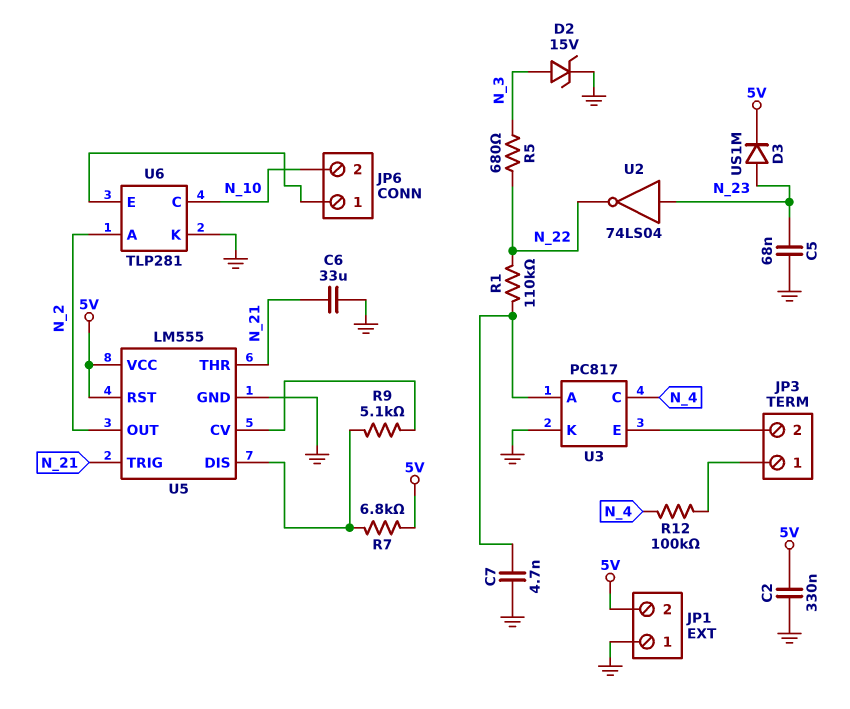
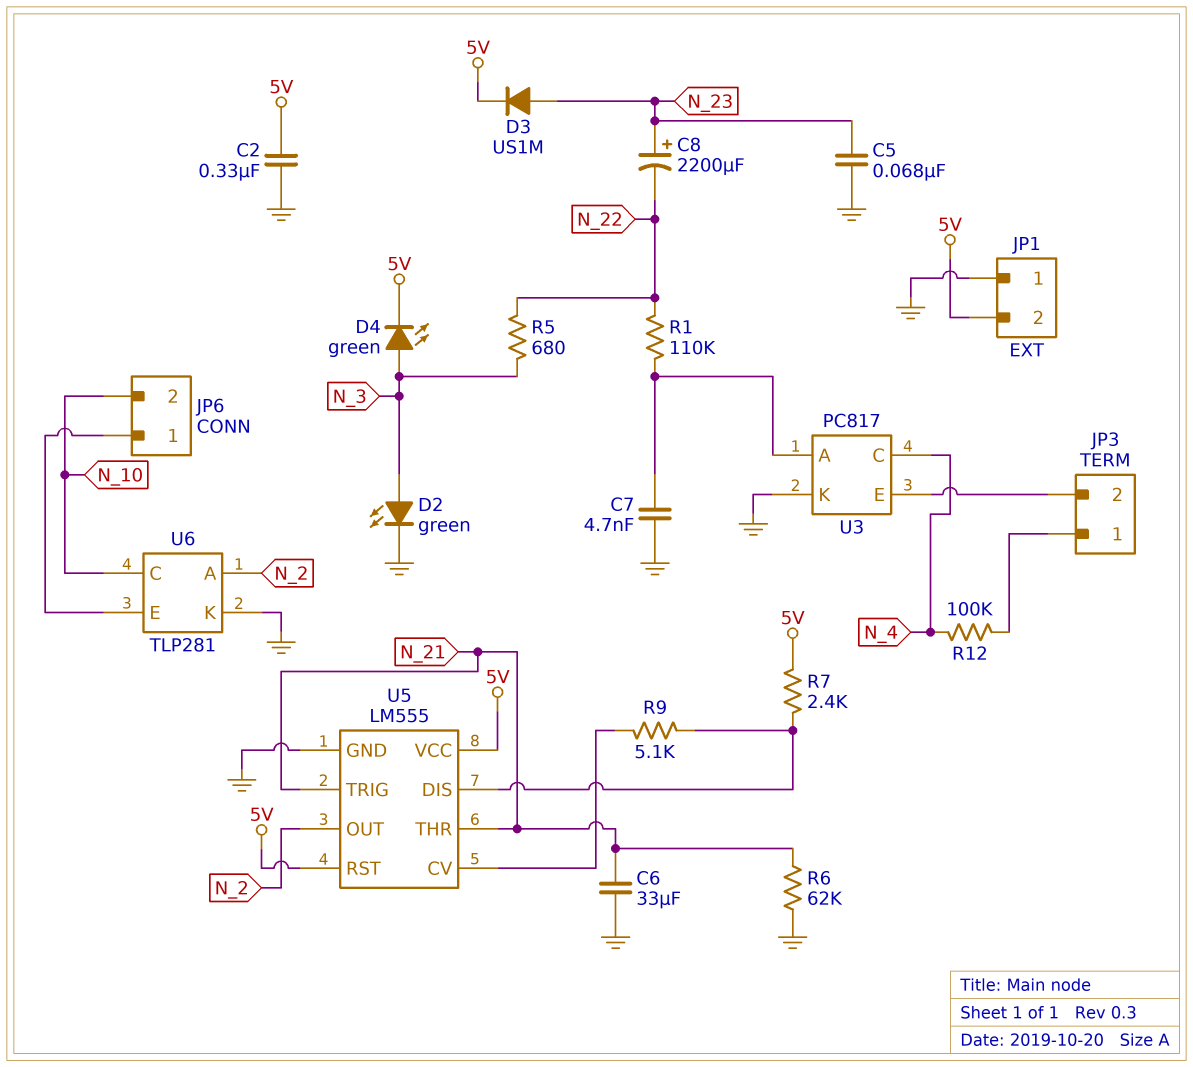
C8: none -> 2200uF (plus N_23, minus N_22)
D2: zener 15V (A N_3, K GND) -> LED green (A N_3, K GND)
D4: none -> LED green (A N_3, K 5V)
R6: none -> 62k (GND, N_21)
R7: 6.8k (5V, U5/DIS) -> 2.4k (5V, U5/DIS)
U2: NOT 74LS04 (in N_23, out N_22) -> none

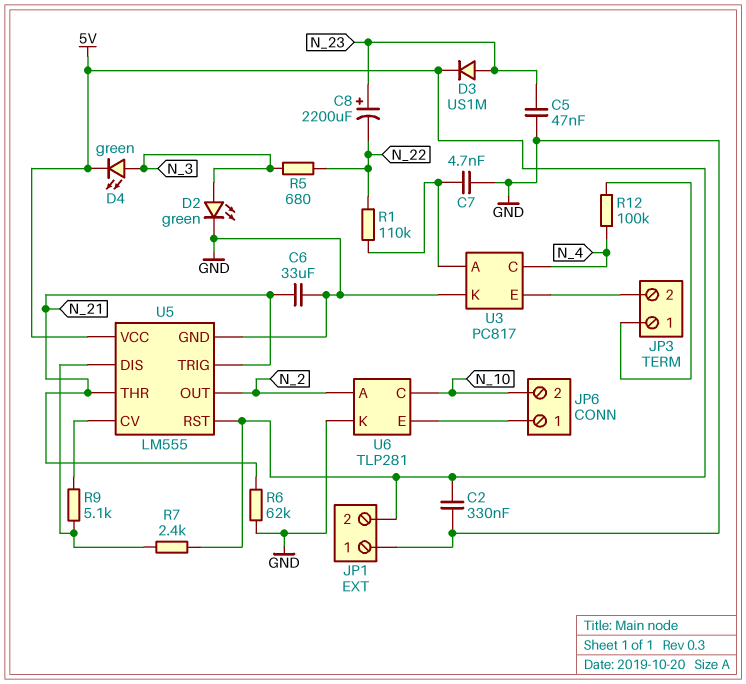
C5: 68nF (GND, N_23) -> 47nF (GND, N_23)

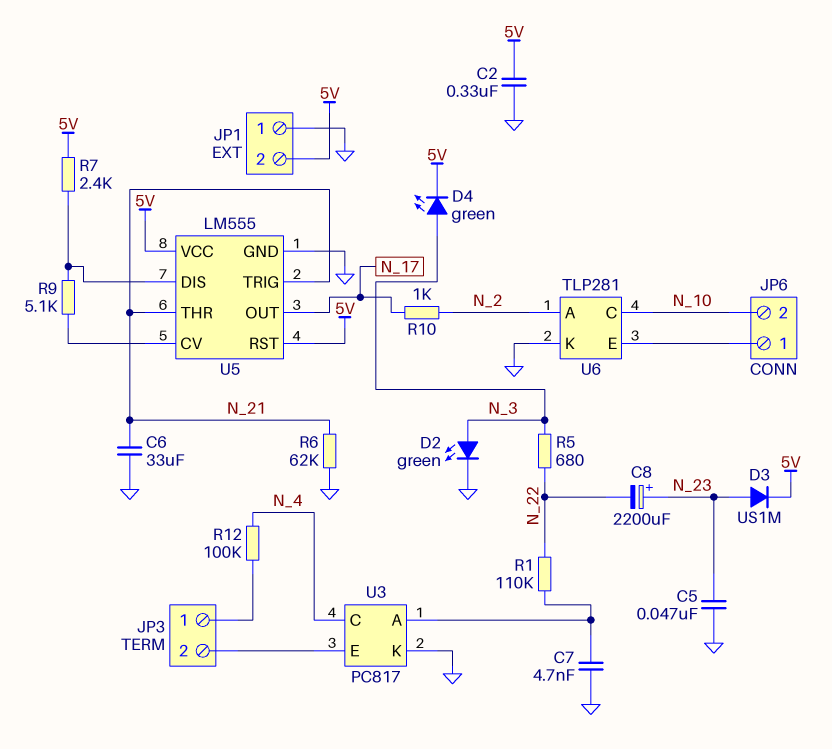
R10: none -> 1k (N_2, N_17)
U5 pin OUT: N_2 -> N_17

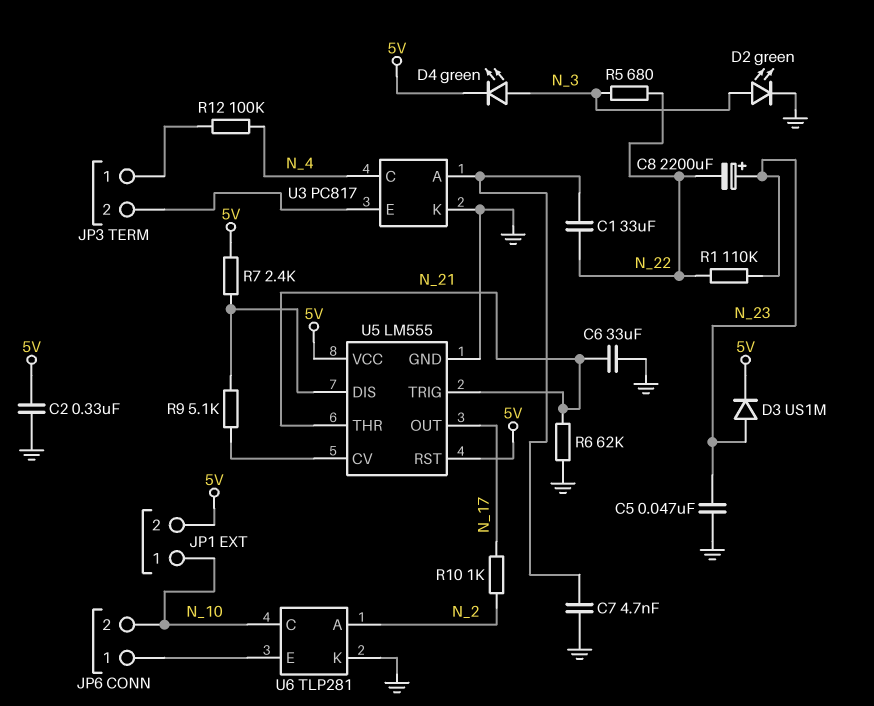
C1: none -> 33uF (N_22, U3/A)
JP1 pin 1: GND -> N_10
R1: 110k (N_22, U3/A) -> 110k (N_22, N_23)

